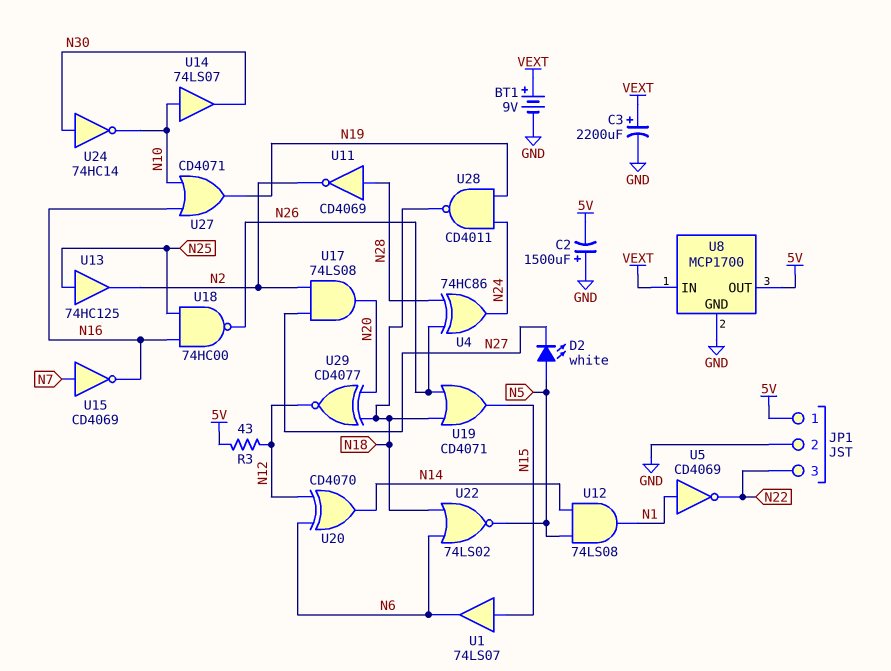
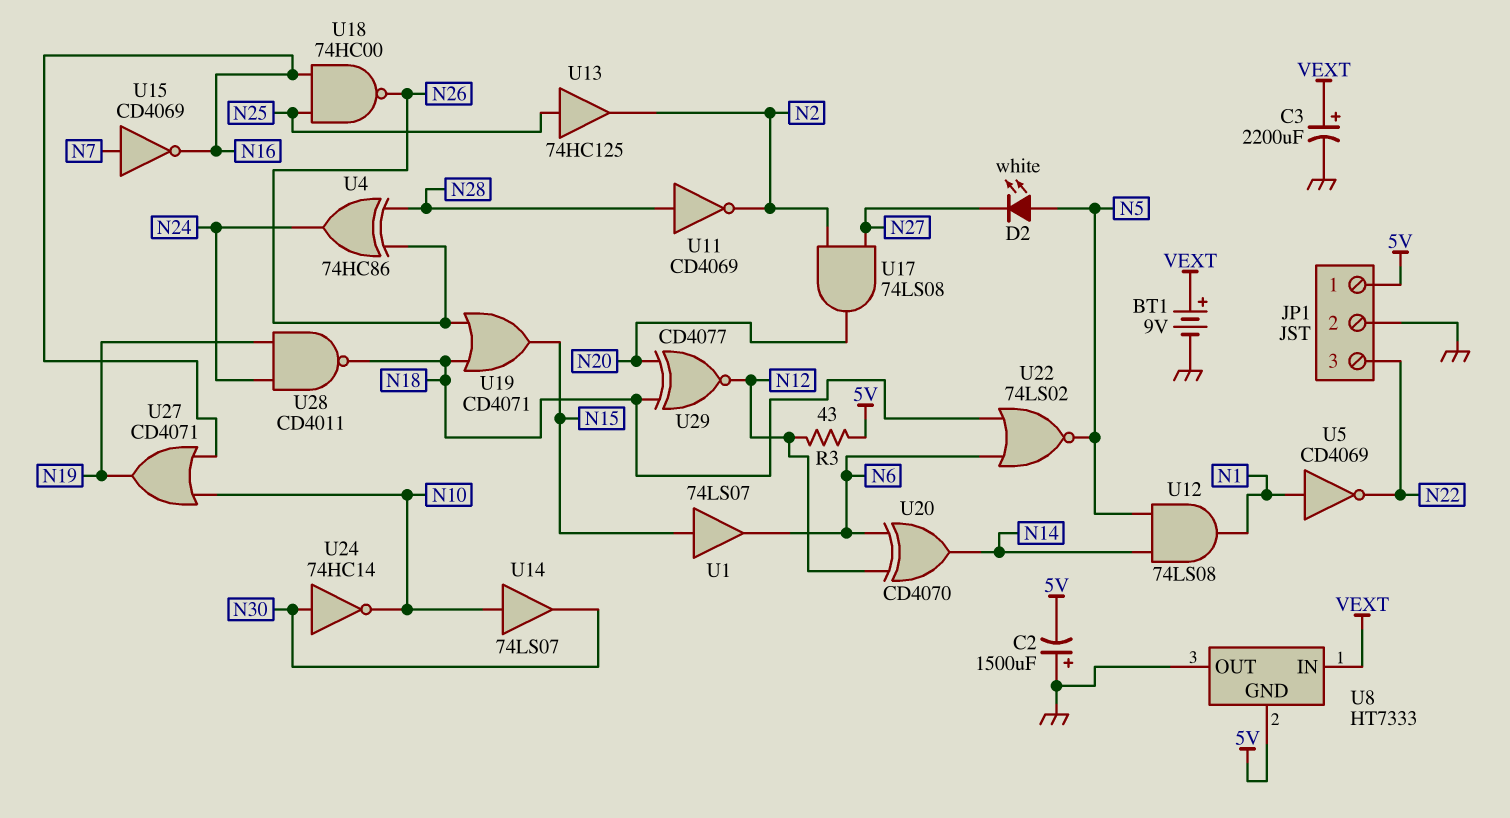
U8: MCP1700 -> HT7333
U8 pin GND: GND -> 5V
U8 pin OUT: 5V -> GND

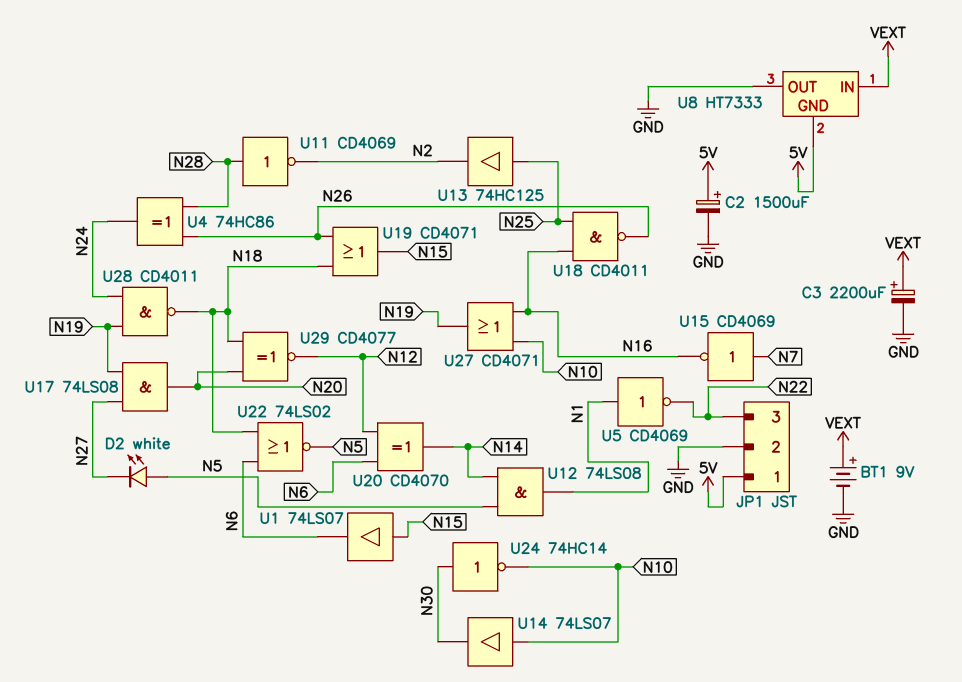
C2: 1500uF (plus GND, minus 5V) -> 1500uF (plus 5V, minus GND)
R3: 43 (5V, N12) -> none
U17: AND 74LS08 (in N2, in N27, out N20) -> AND 74LS08 (in N19, in N27, out N20)
U18: NAND 74HC00 (in N16, in N25, out N26) -> NAND CD4011 (in N16, in N25, out N26)

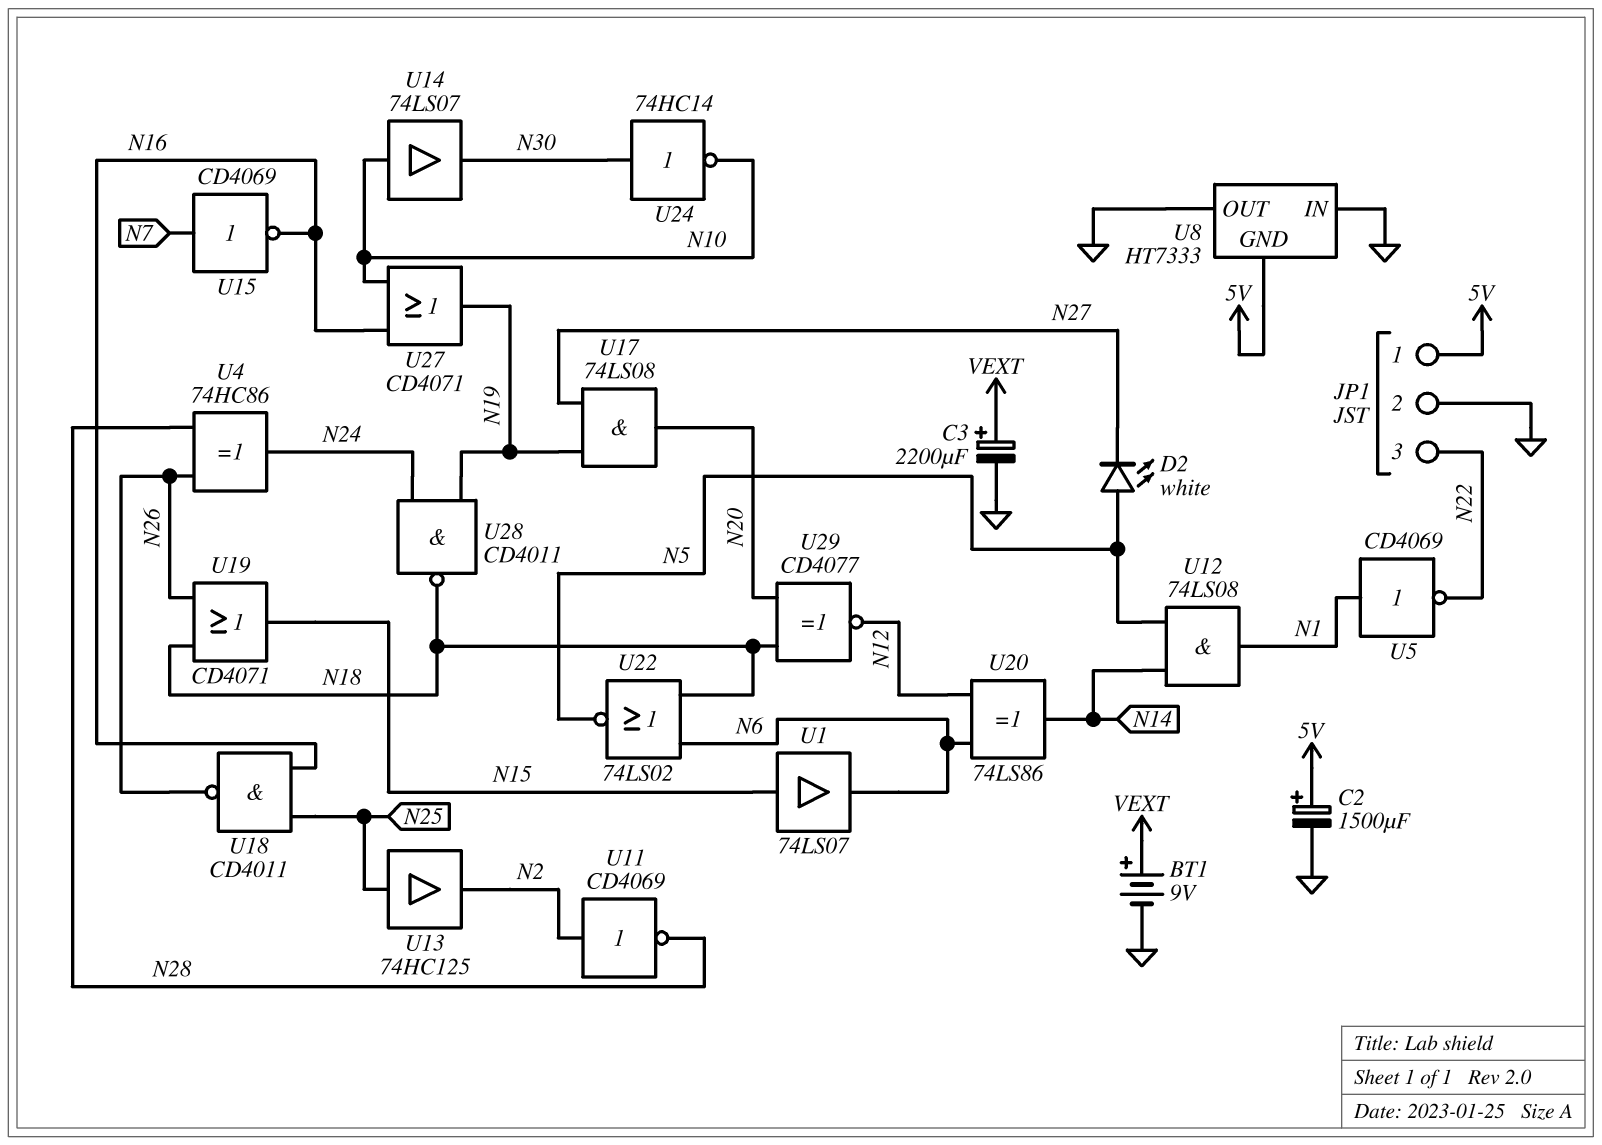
U8 pin IN: VEXT -> GND
U11: NOT CD4069 (in N28, out N2) -> NOT CD4069 (in N2, out N28)
U20: XOR CD4070 (in N6, in N12, out N14) -> XOR 74LS86 (in N6, in N12, out N14)

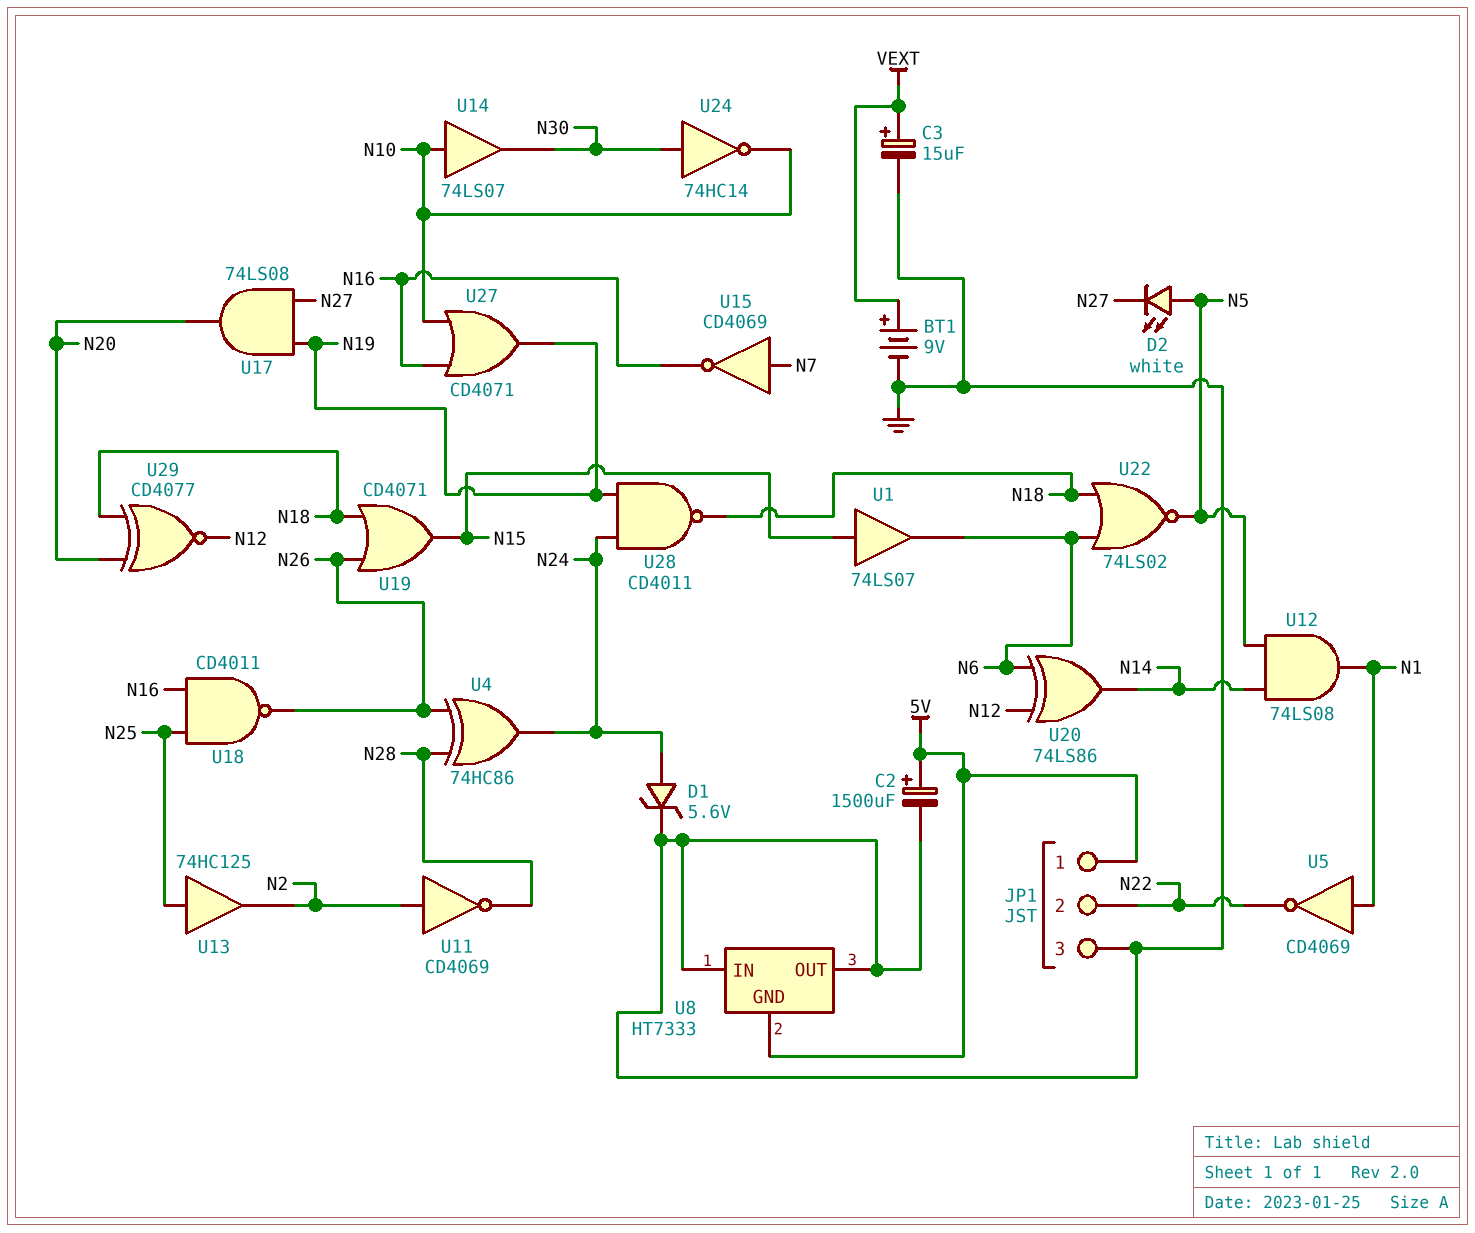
C3: 2200uF (plus VEXT, minus GND) -> 15uF (plus VEXT, minus GND)
D1: none -> zener 5.6V (A N24, K GND)
JP1 pin 2: GND -> N22
JP1 pin 3: N22 -> GND

